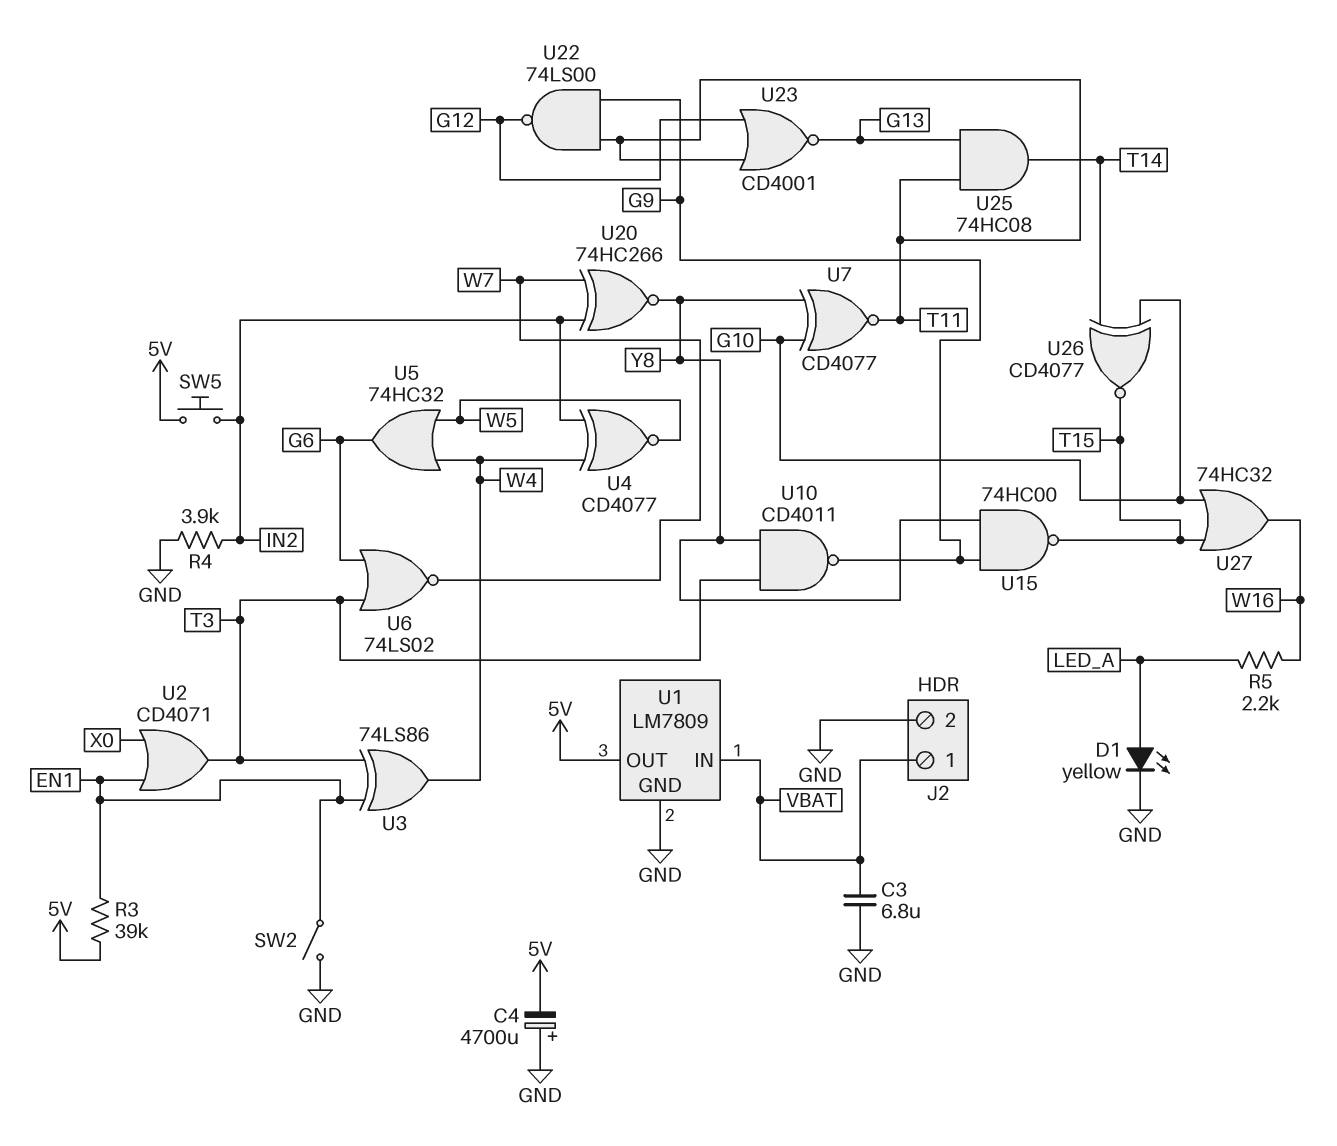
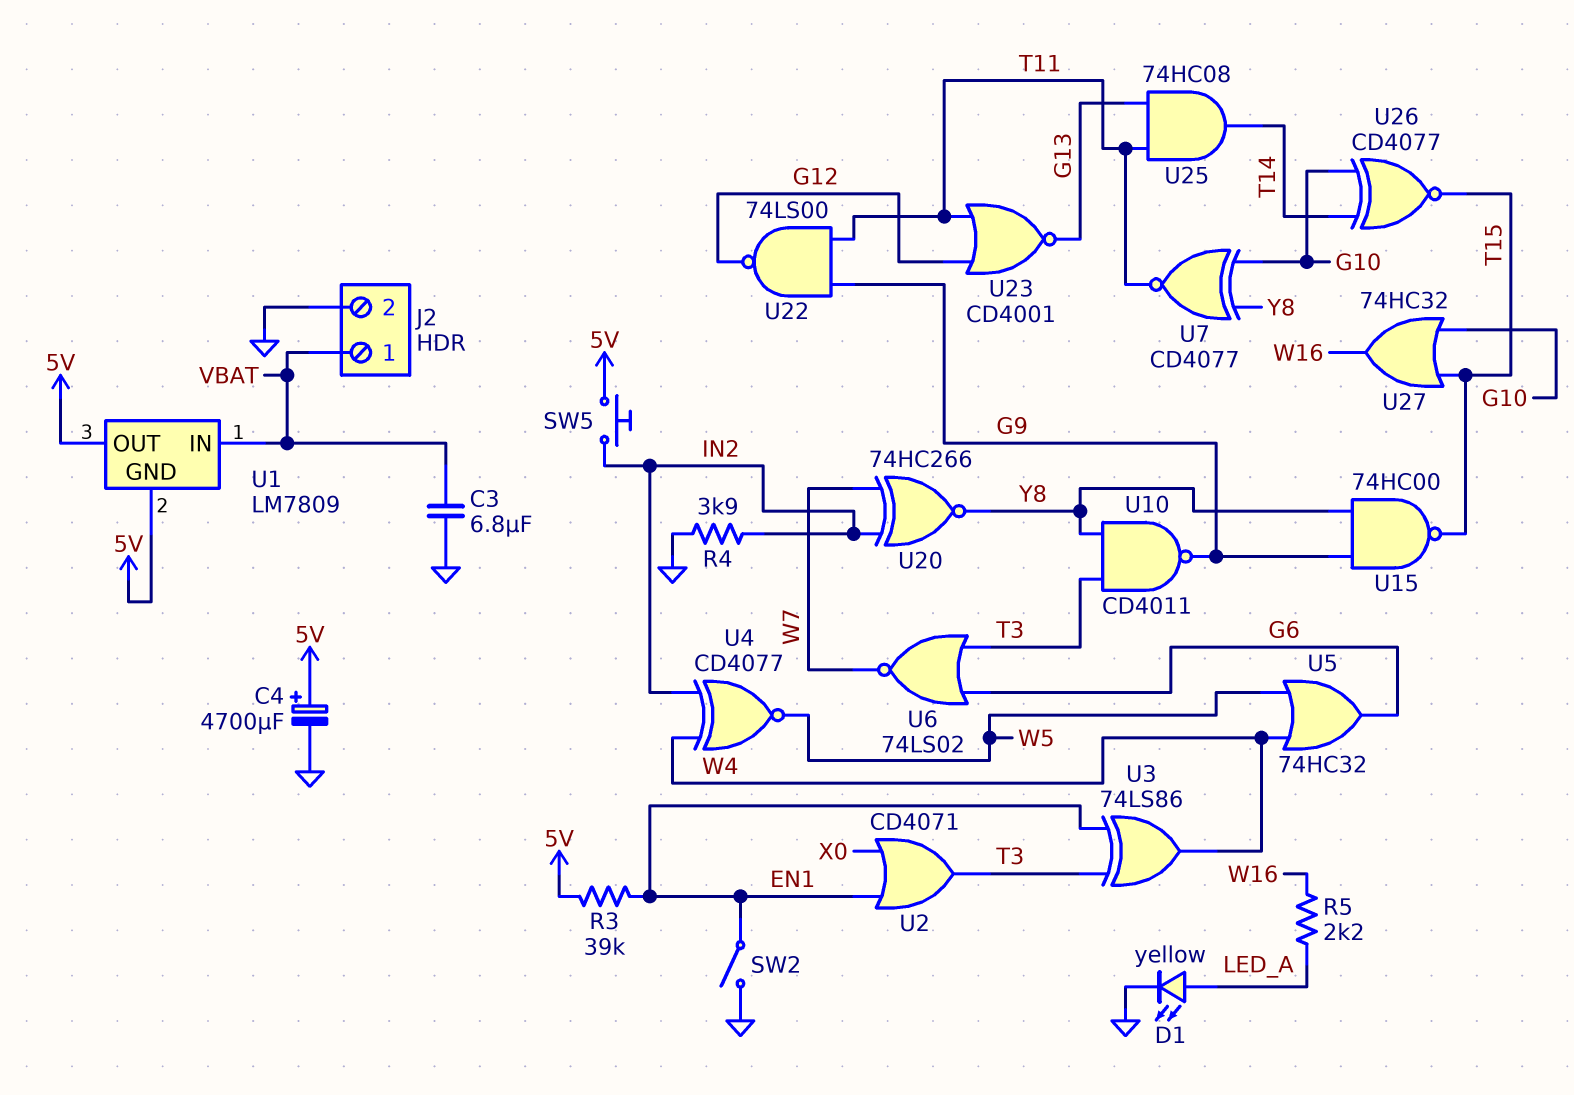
C4: 4700uF (plus GND, minus 5V) -> 4700uF (plus 5V, minus GND)
U1 pin GND: GND -> 5V

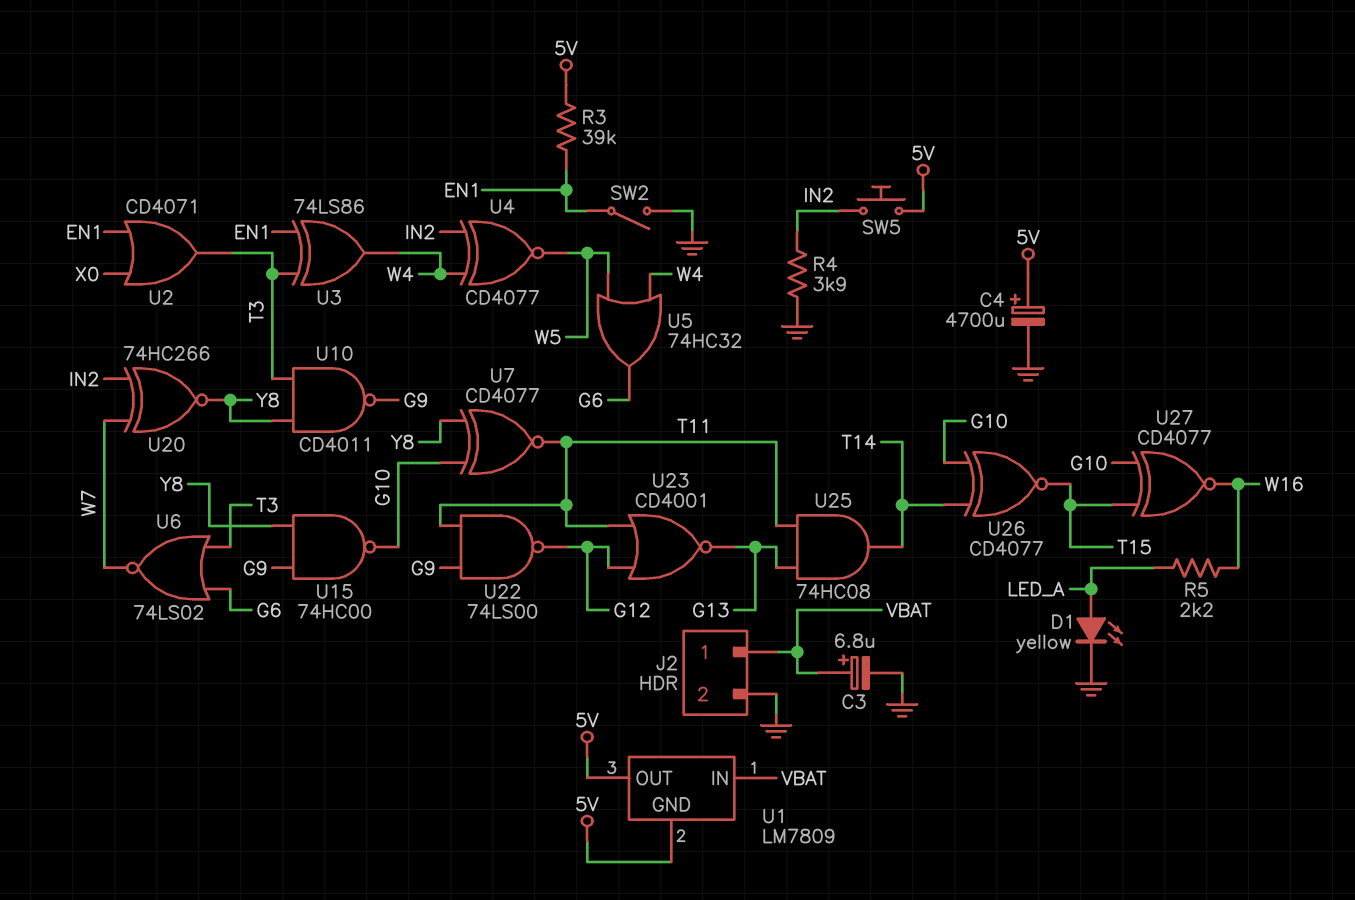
C3: 6.8uF (GND, VBAT) -> 6.8uF (plus VBAT, minus GND)
U15: NAND 74HC00 (in G9, in Y8, out T15) -> NAND 74HC00 (in G9, in Y8, out G10)
U27: OR 74HC32 (in G10, in T15, out W16) -> XNOR CD4077 (in G10, in T15, out W16)

